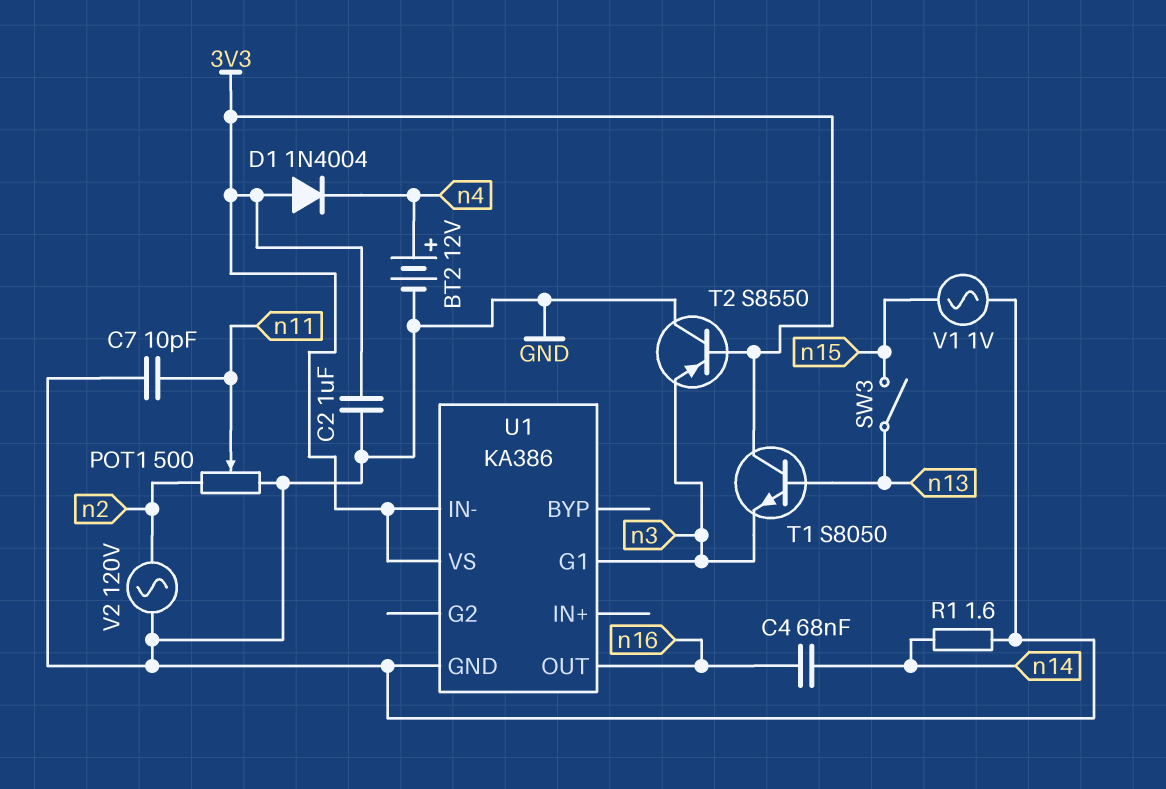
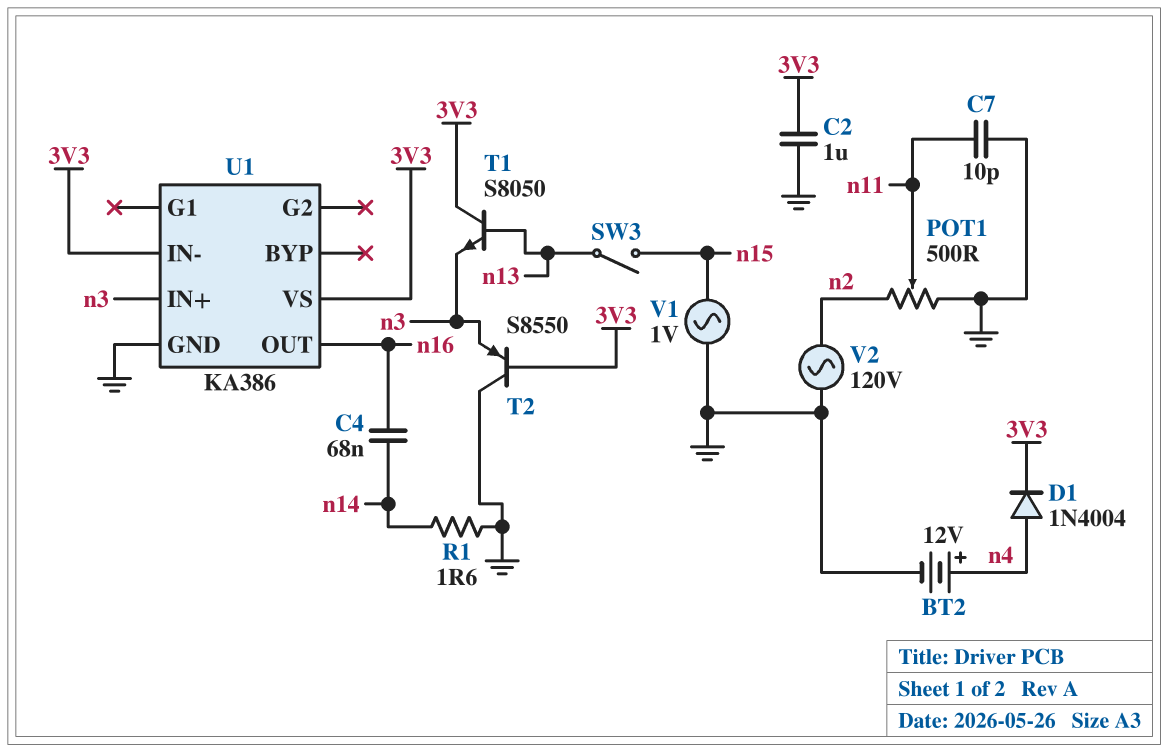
D1: diode 1N4004 (A 3V3, K n4) -> diode 1N4004 (A n4, K 3V3)
U1 pin G1: n3 -> none
U1 pin IN+: none -> n3

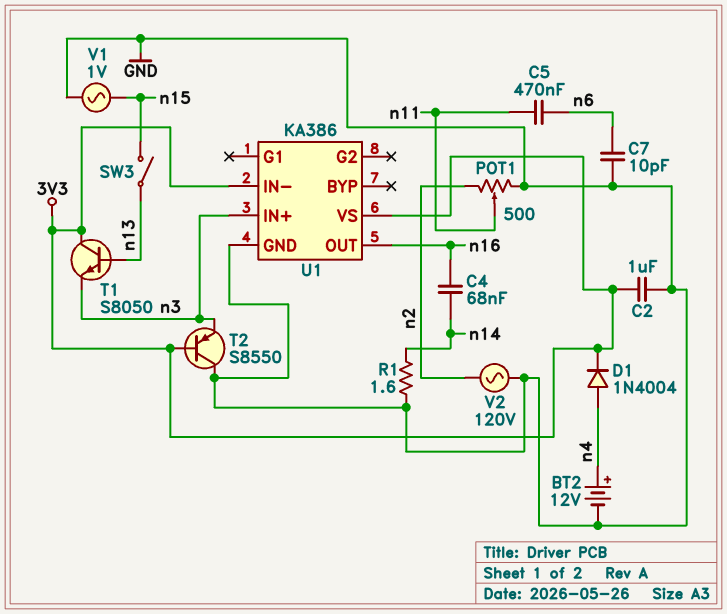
C5: none -> 470nF (n6, n11)
C7: 10pF (GND, n11) -> 10pF (GND, n6)

